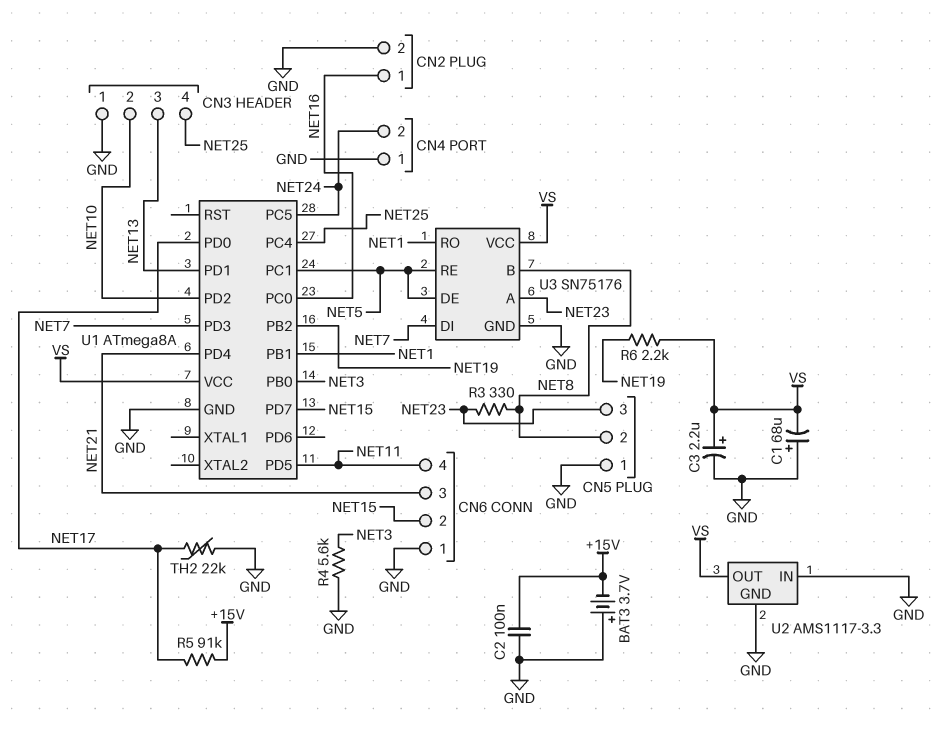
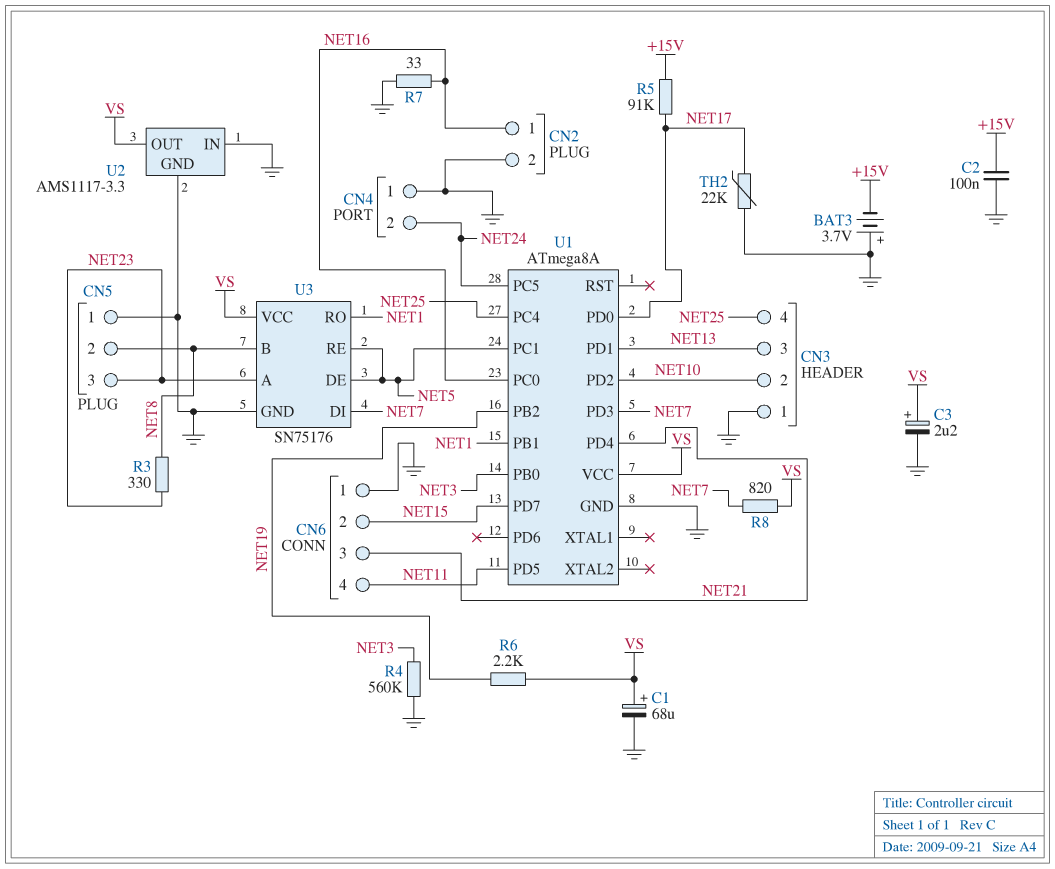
C1: 68uF (plus GND, minus VS) -> 68uF (plus VS, minus GND)
R4: 5.6k (GND, NET3) -> 560k (GND, NET3)
R7: none -> 33 (GND, NET16)
R8: none -> 820 (NET7, VS)

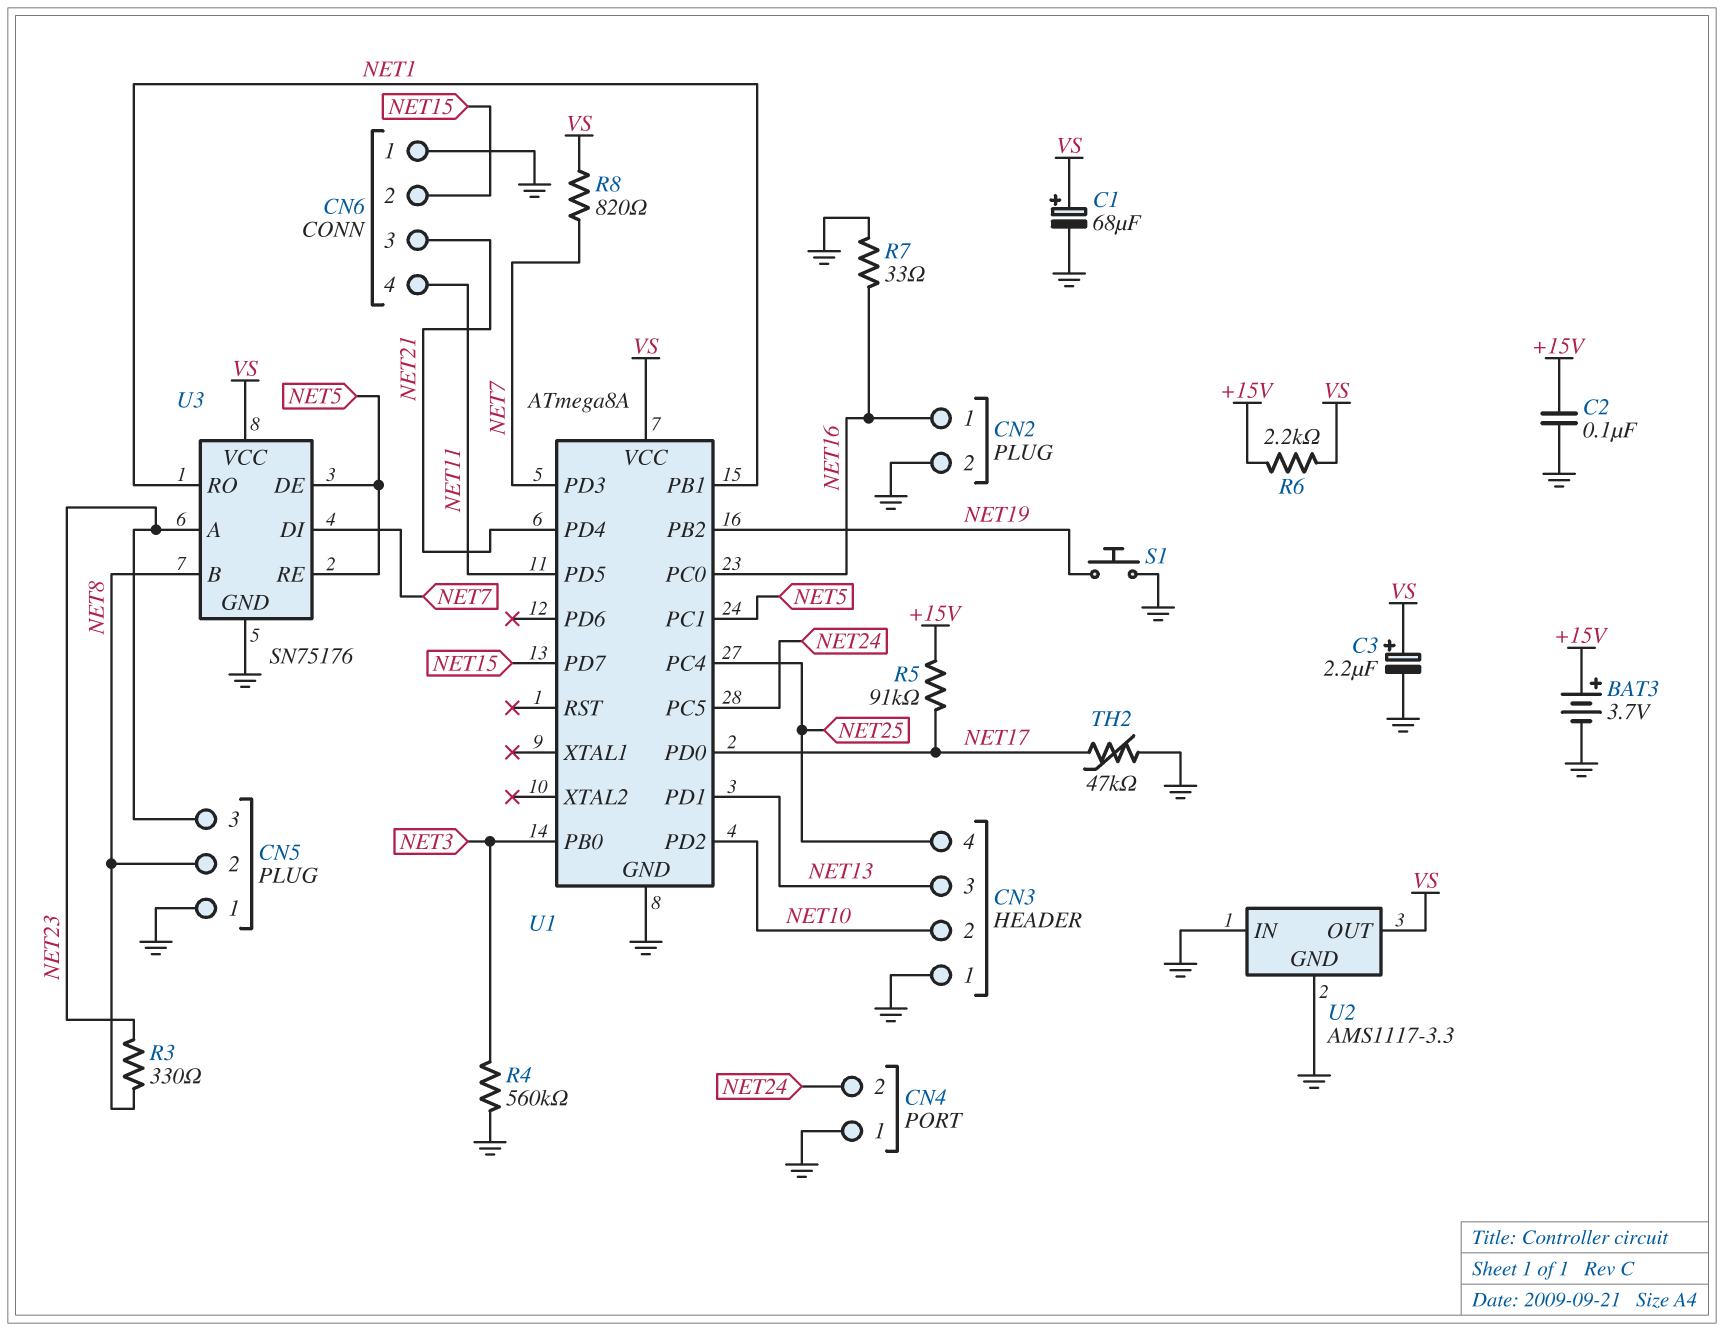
BAT3: 3.7V (plus GND, minus +15V) -> 3.7V (plus +15V, minus GND)
R6: 2.2k (NET19, VS) -> 2.2k (+15V, VS)
S1: none -> button (GND, NET19)
TH2: 22k (GND, NET17) -> 47k (GND, NET17)

